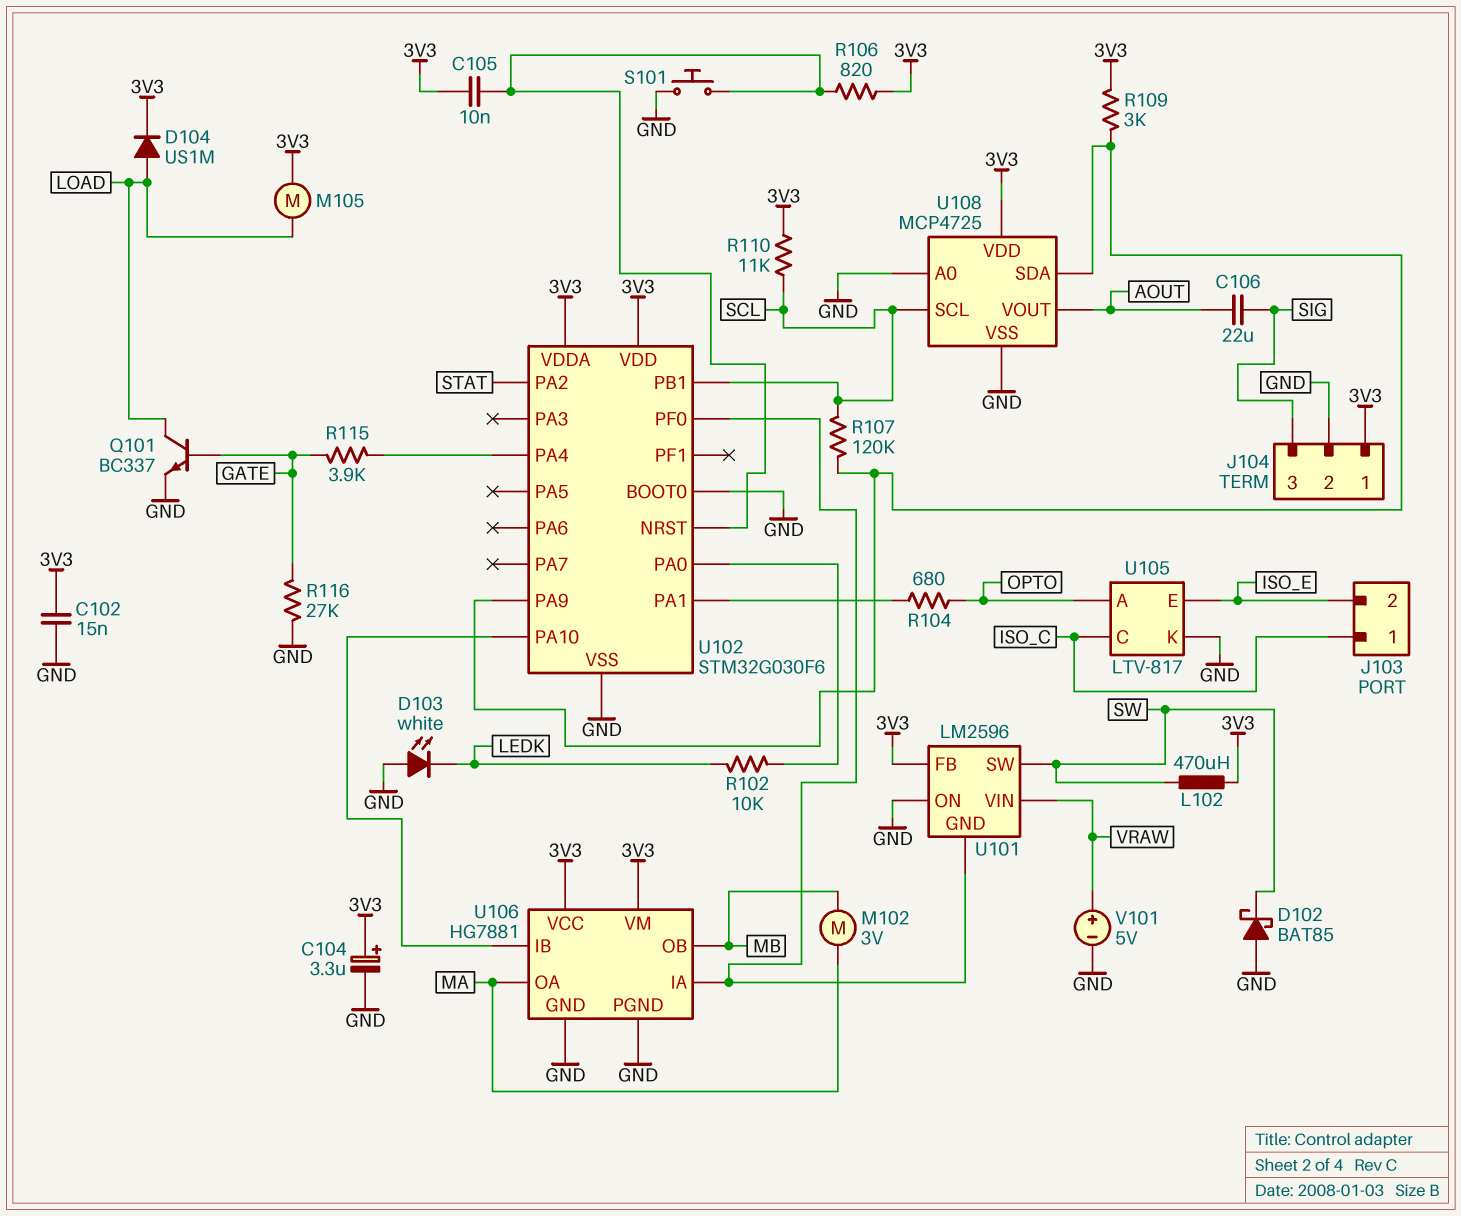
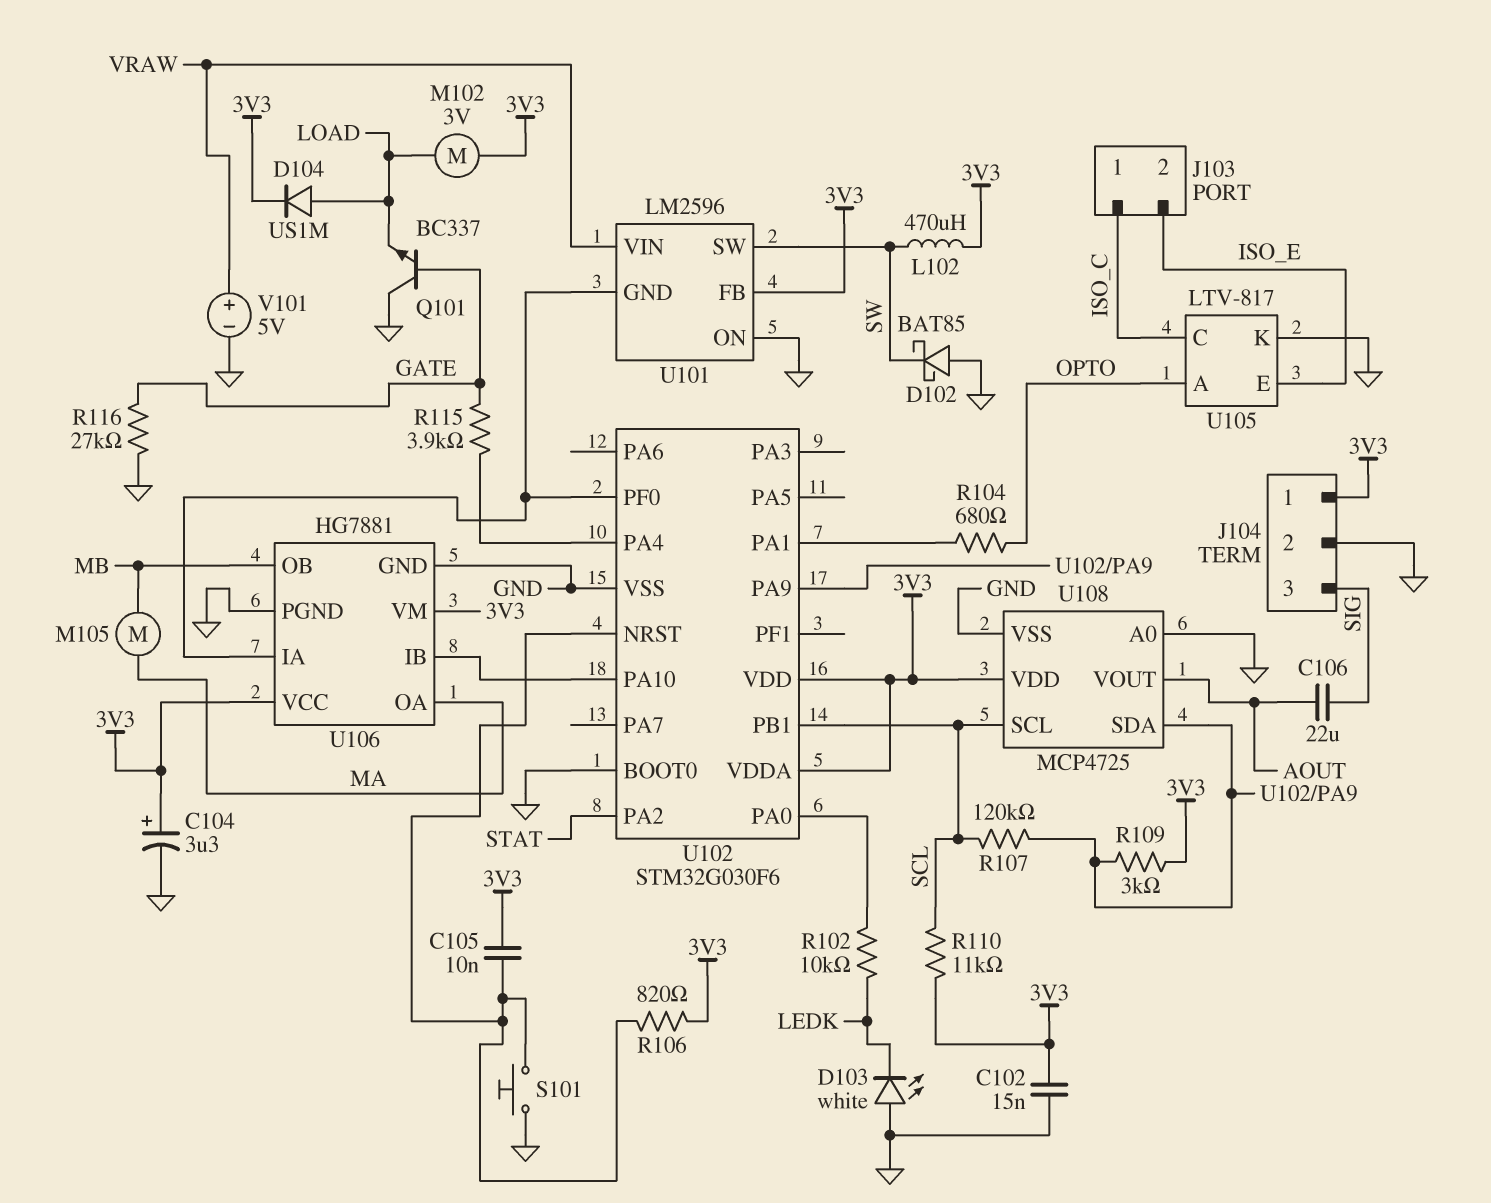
M102: motor 3V (MA, MB) -> motor 3V (3V3, LOAD)
M105: motor (3V3, LOAD) -> motor (MA, MB)
Q101: NPN BC337 (B GATE, C LOAD, E GND) -> NPN BC337 (B GATE, C GND, E LOAD)

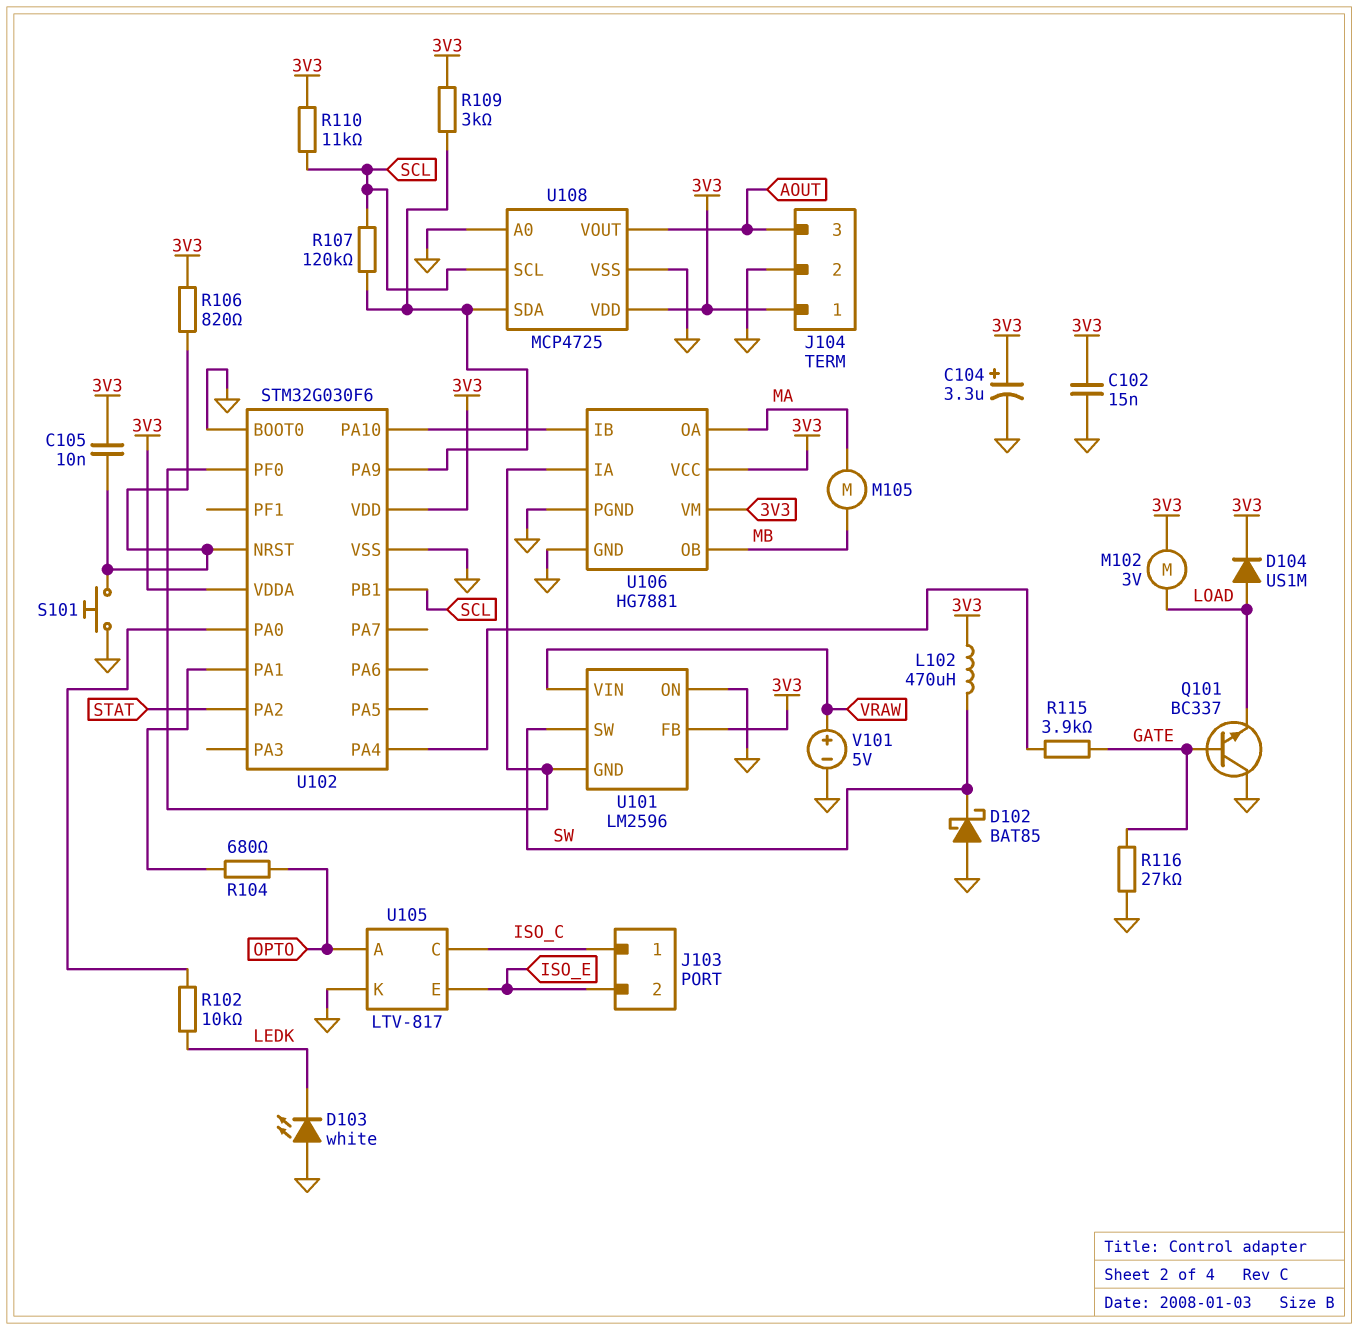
C106: 22uF (AOUT, SIG) -> none
J104 pin 3: SIG -> AOUT

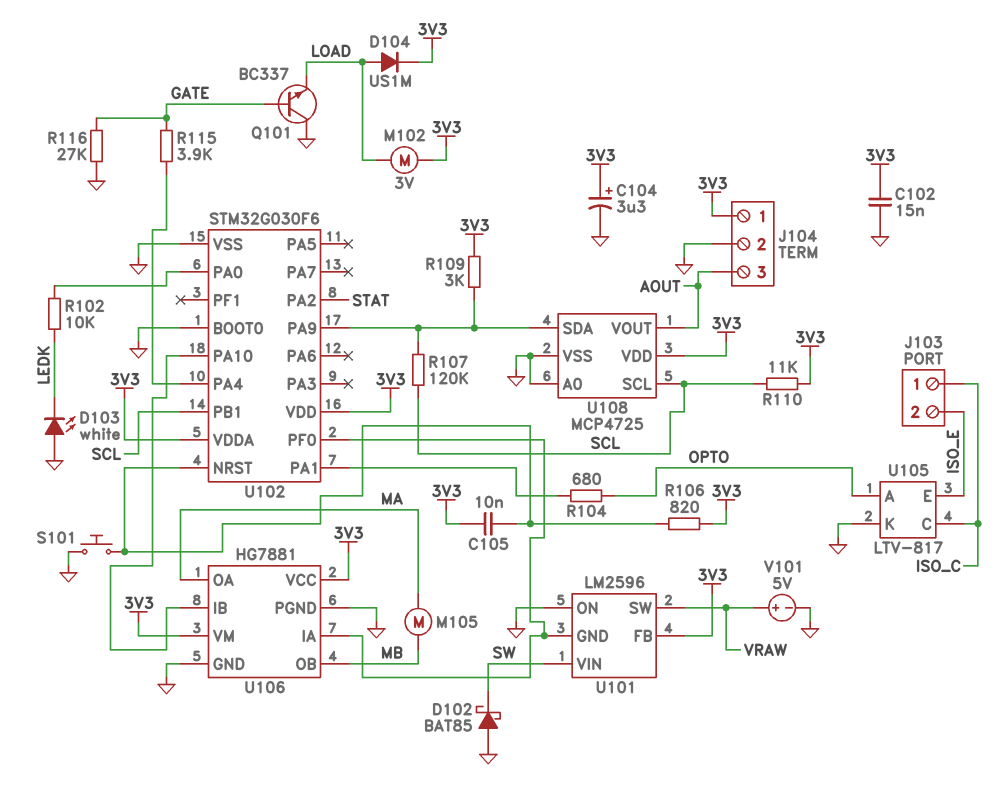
L102: 470uH (3V3, SW) -> none
U101 pin SW: SW -> VRAW
U101 pin VIN: VRAW -> SW

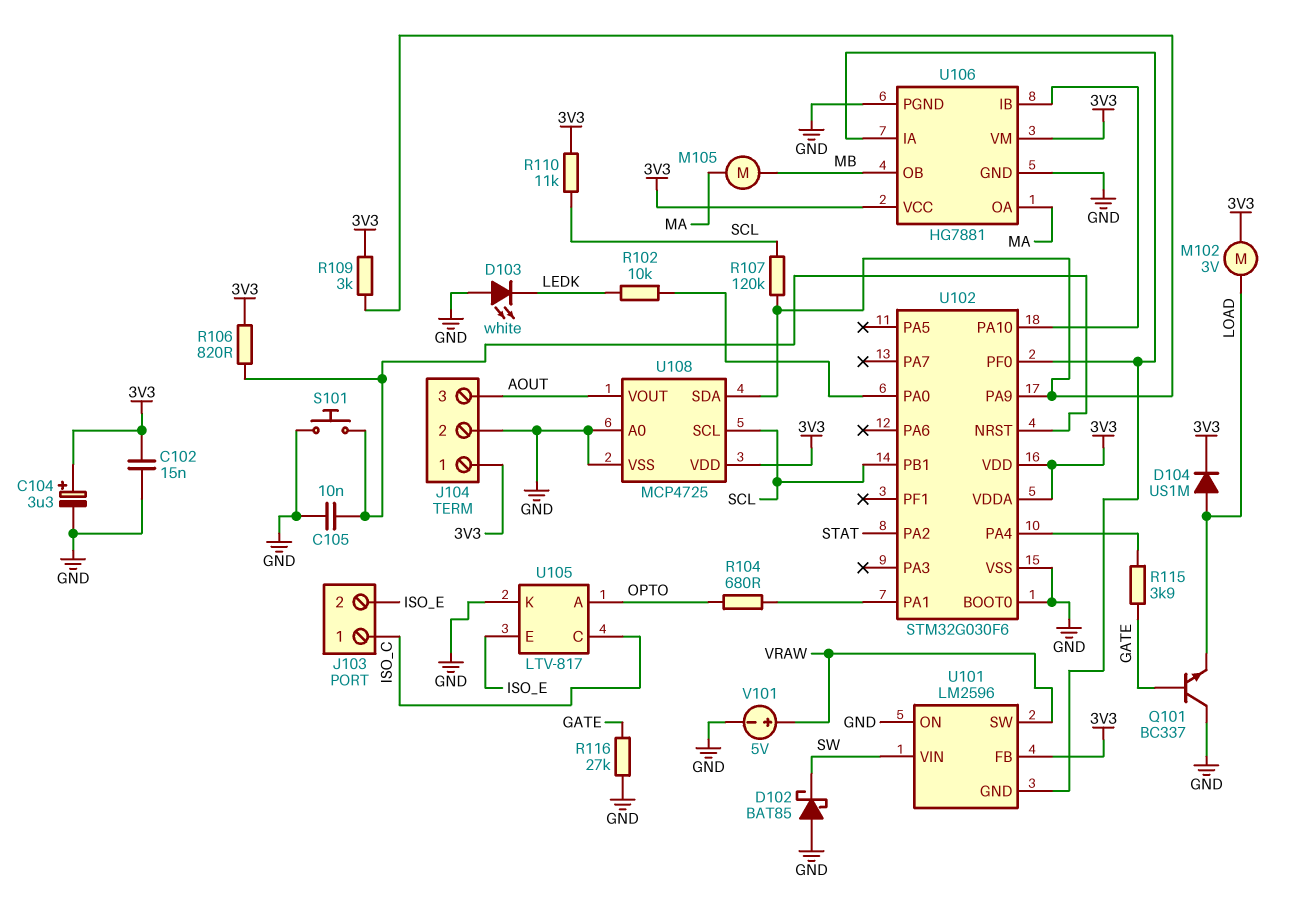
C105: 10nF (3V3, U102/NRST) -> 10nF (GND, U102/NRST)

